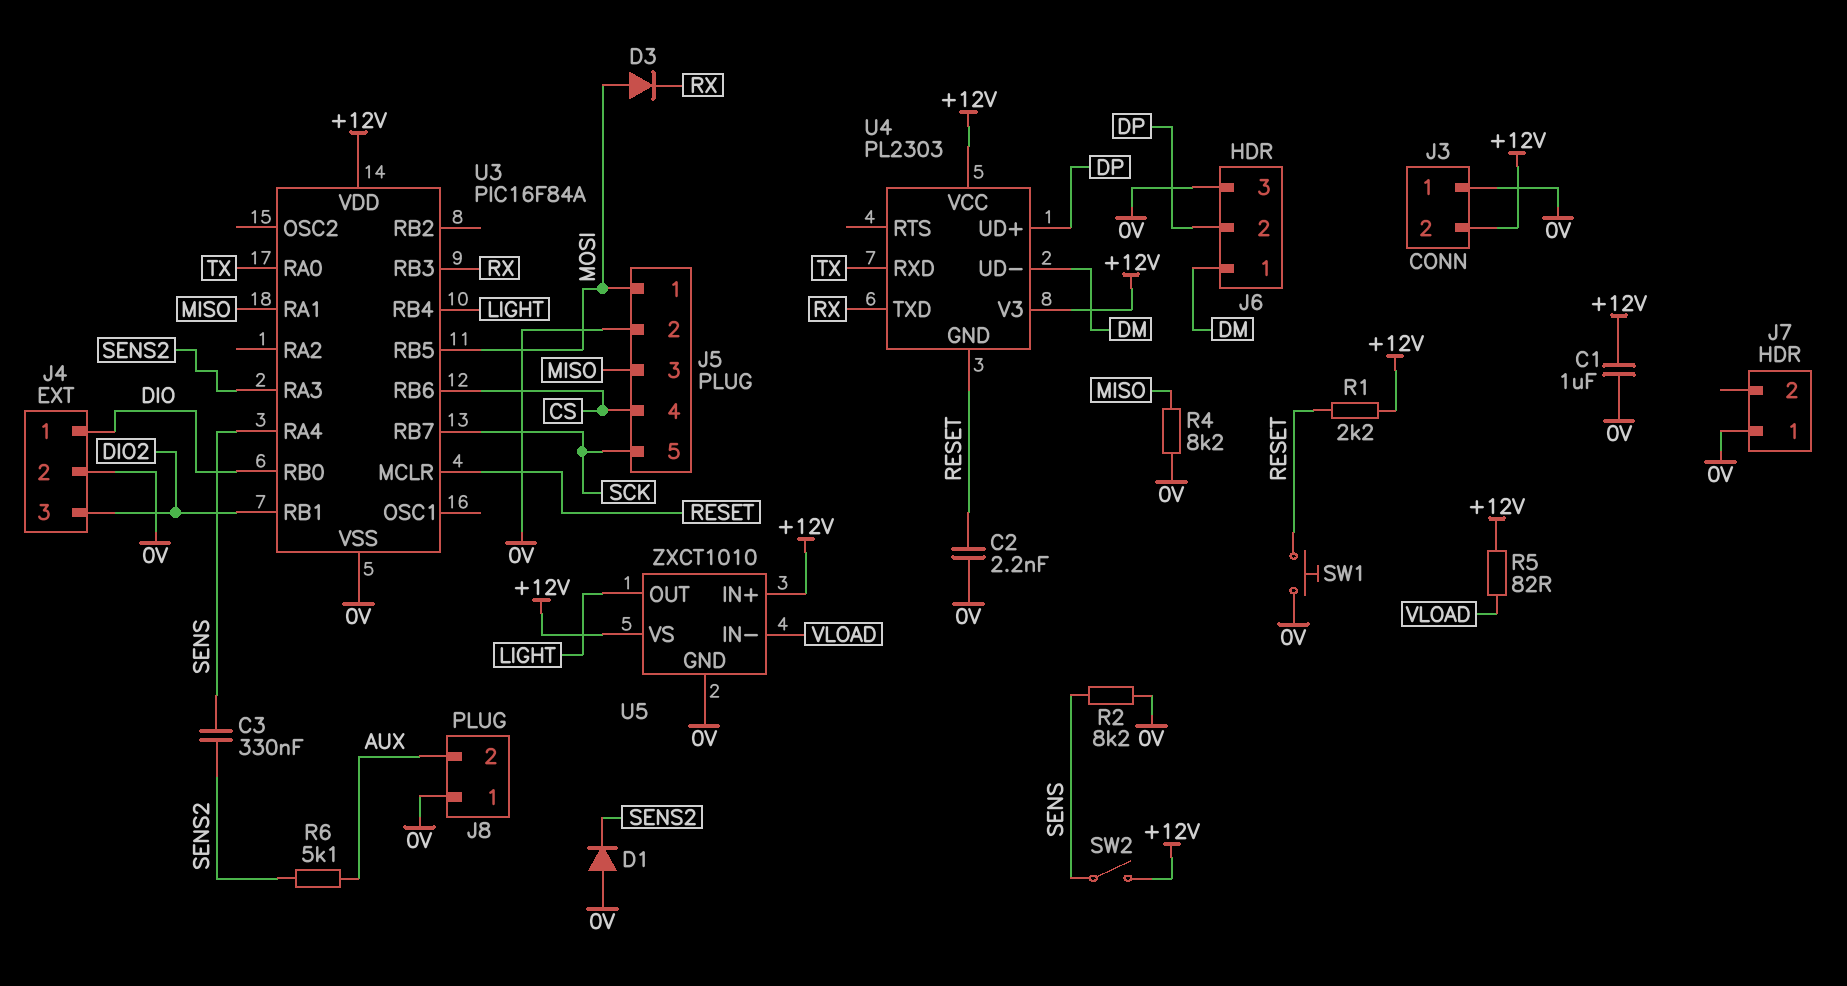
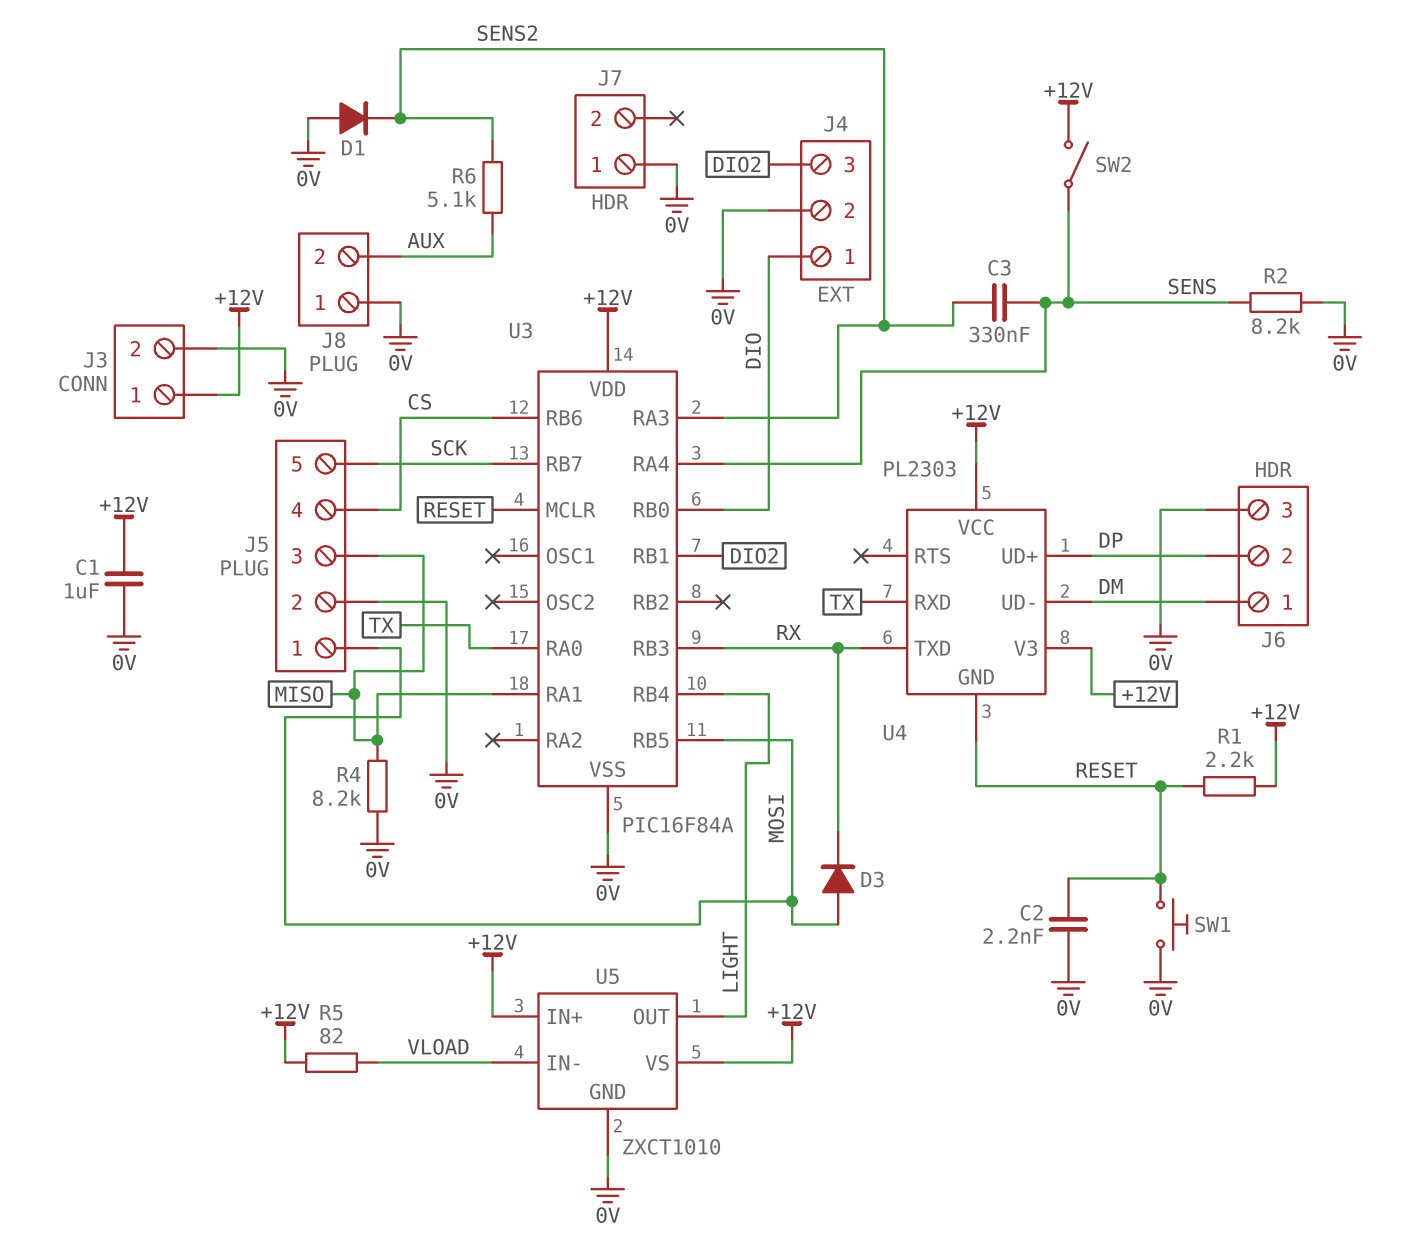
J3 pin 1: 0V -> +12V
J3 pin 2: +12V -> 0V

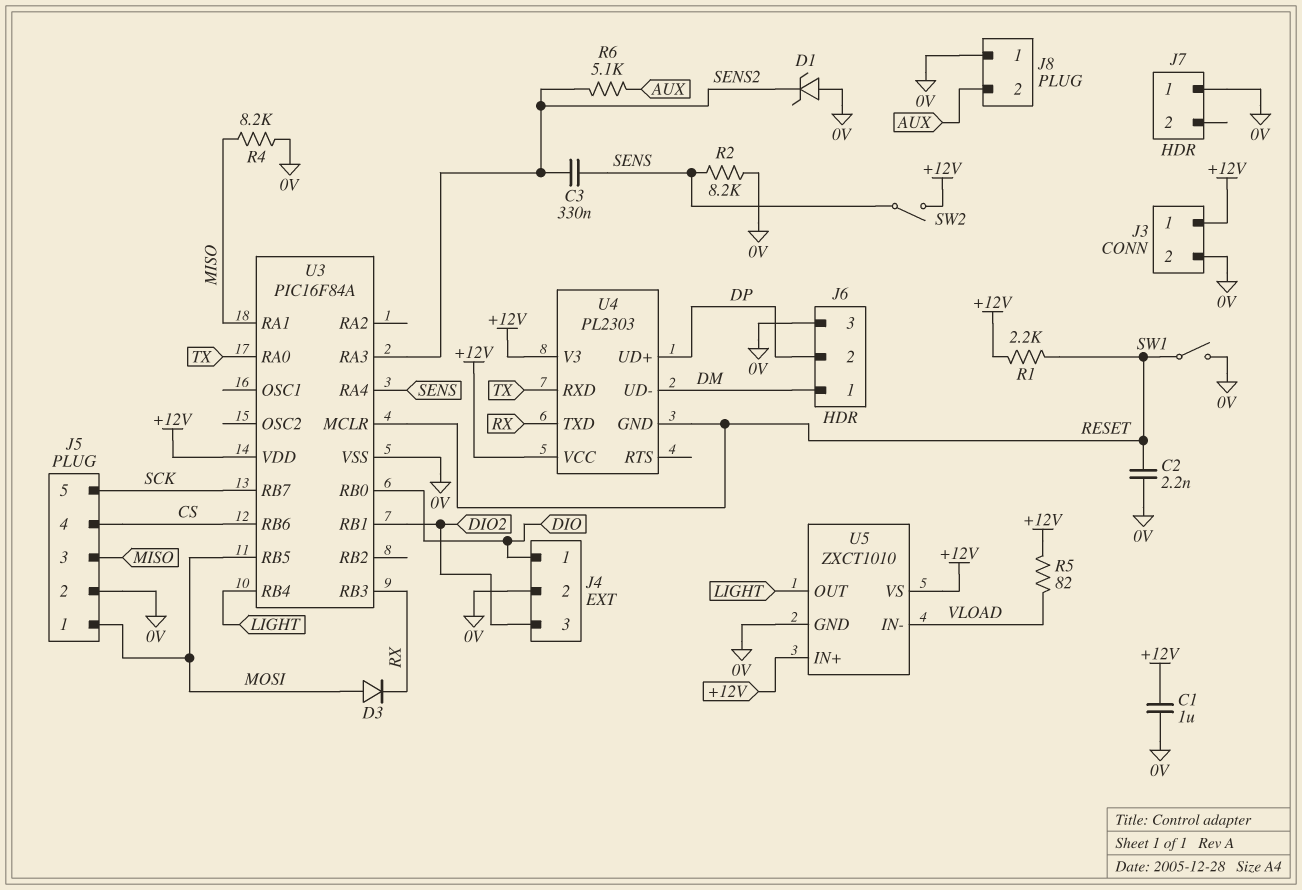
D1: diode (A 0V, K SENS2) -> zener (A 0V, K SENS2)
SW1: button (0V, RESET) -> switch (0V, RESET)

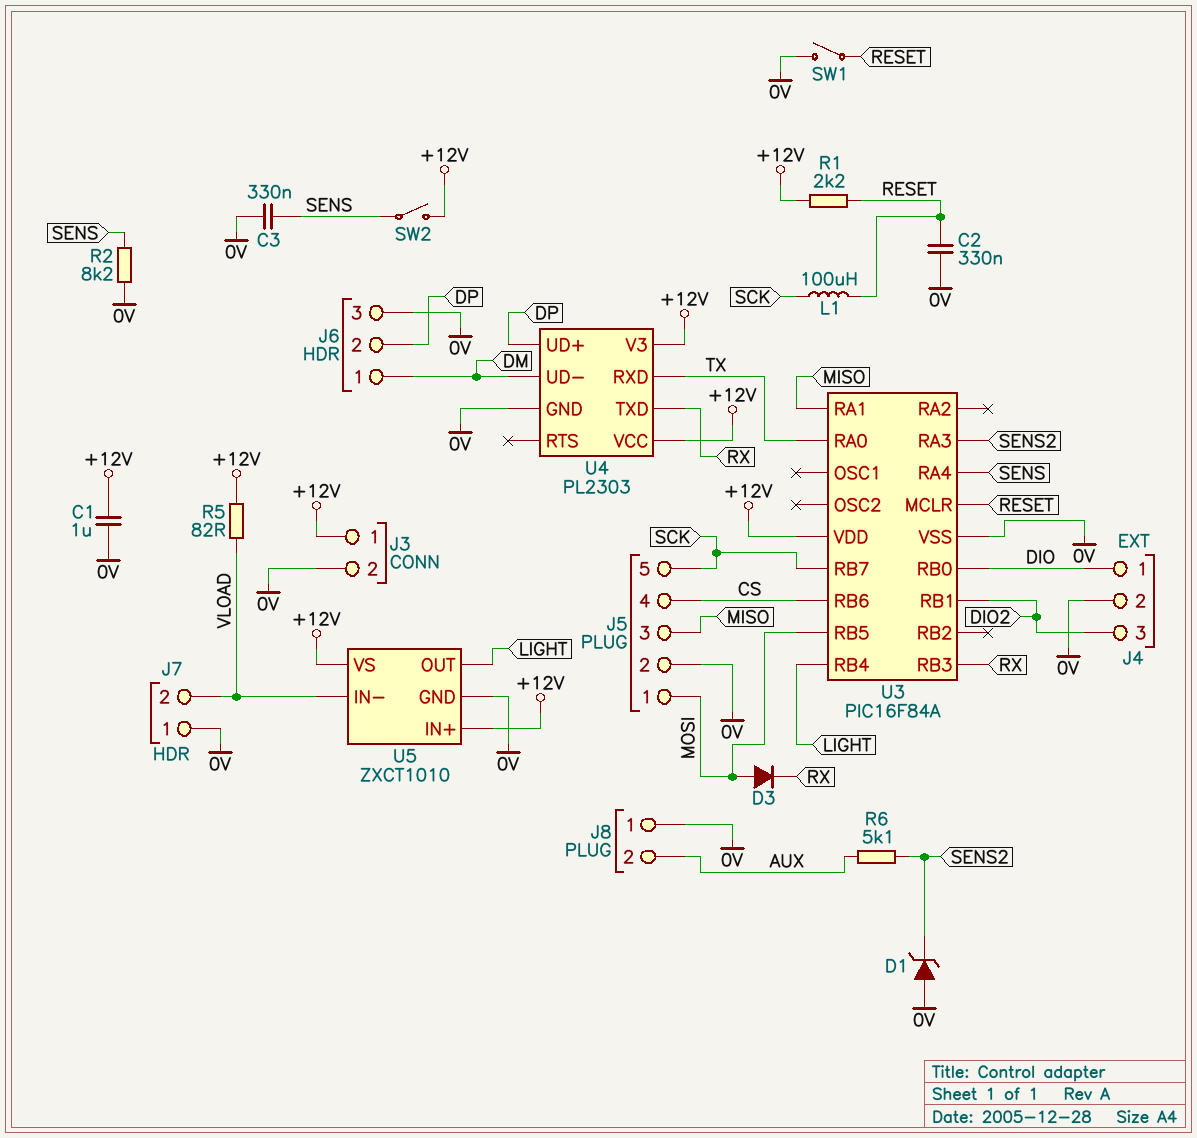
C2: 2.2nF (0V, RESET) -> 330nF (0V, RESET)
C3: 330nF (SENS, SENS2) -> 330nF (0V, SENS)
J7 pin 2: none -> VLOAD
L1: none -> 100uH (RESET, SCK)
R4: 8.2k (0V, MISO) -> none
U4 pin GND: RESET -> 0V

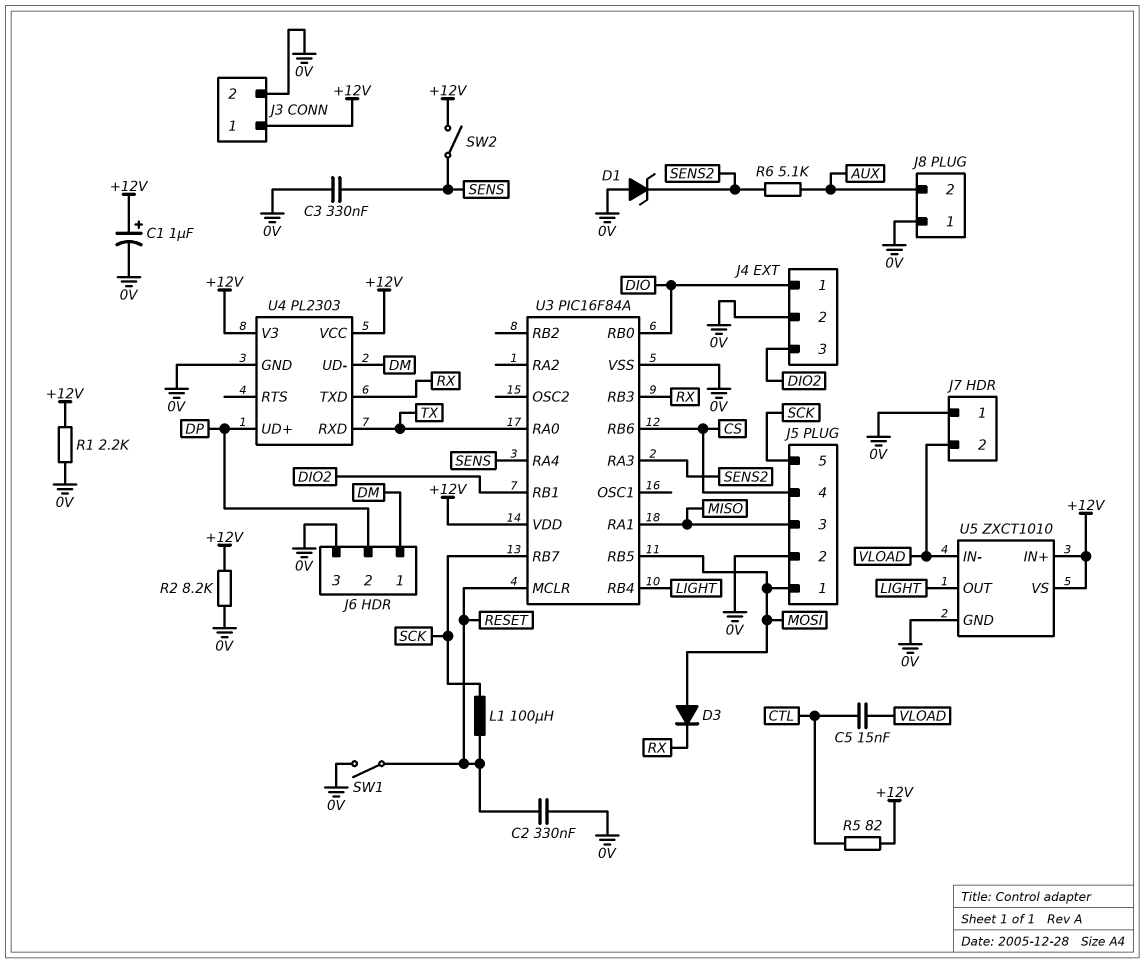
C1: 1uF (+12V, 0V) -> 1uF (plus +12V, minus 0V)
C5: none -> 15nF (CTL, VLOAD)
R1: 2.2k (+12V, RESET) -> 2.2k (+12V, 0V)
R2: 8.2k (0V, SENS) -> 8.2k (+12V, 0V)
R5: 82 (+12V, VLOAD) -> 82 (+12V, CTL)

